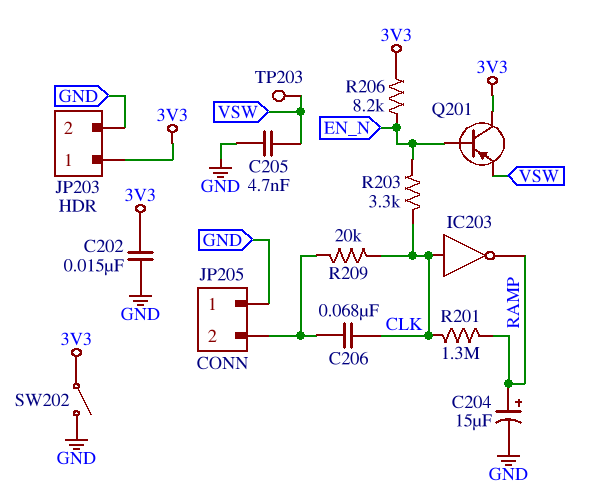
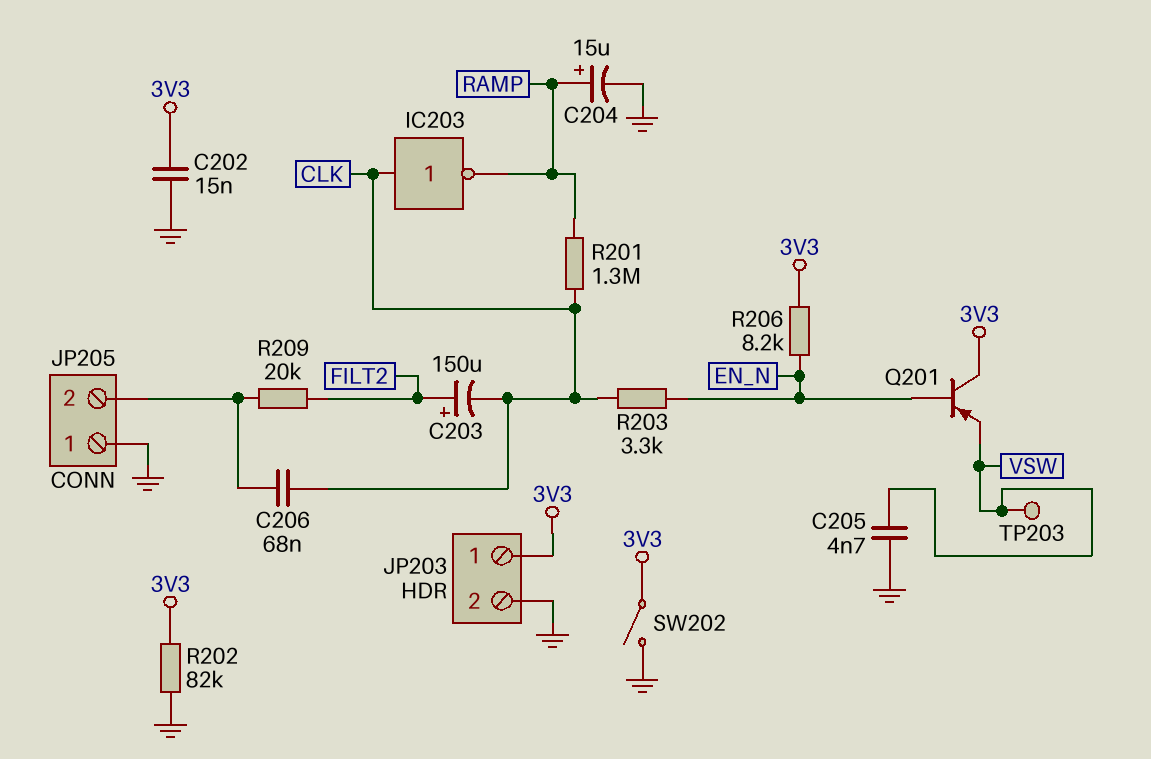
C203: none -> 150uF (plus FILT2, minus CLK)
R202: none -> 82k (3V3, GND)
R209: 20k (CLK, JP205/2) -> 20k (FILT2, JP205/2)

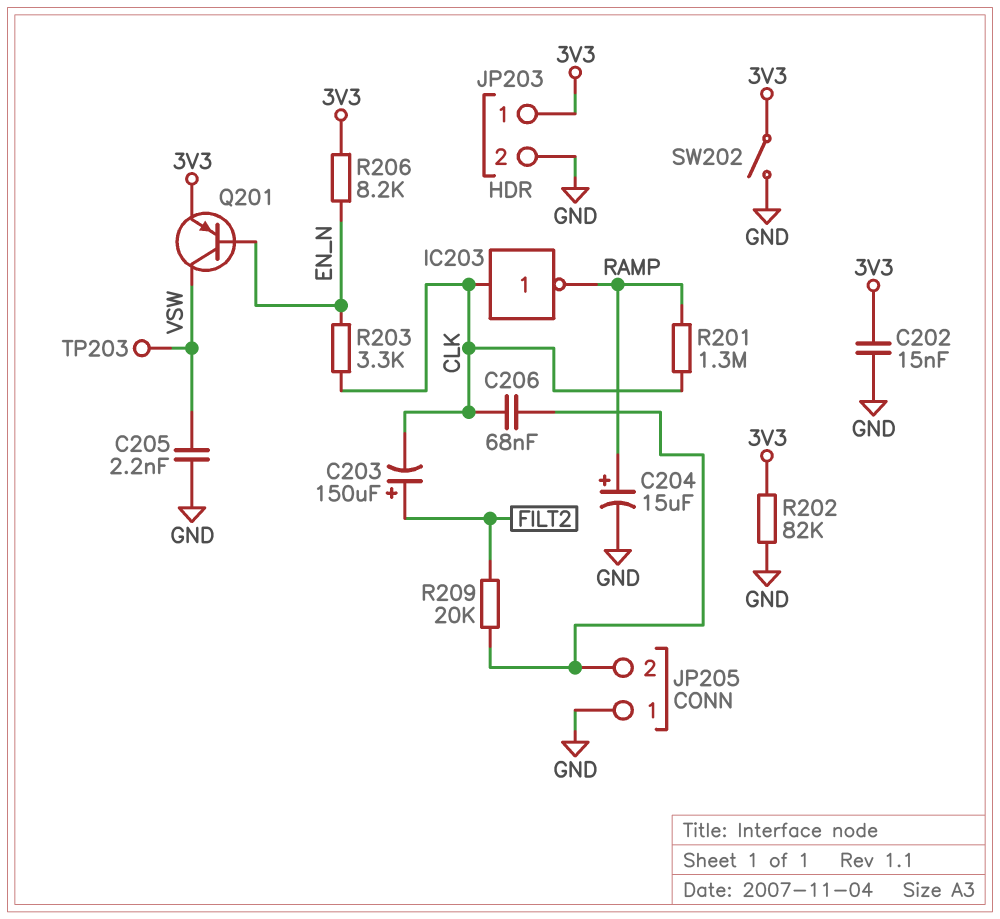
C205: 4.7nF (GND, VSW) -> 2.2nF (GND, VSW)
Q201: PNP (B EN_N, C 3V3, E VSW) -> PNP (B EN_N, C VSW, E 3V3)

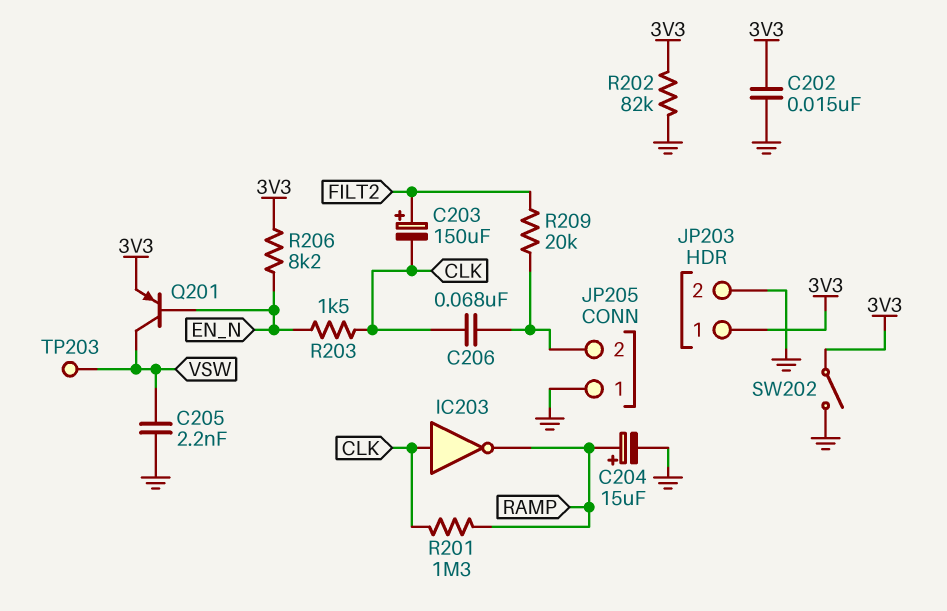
R203: 3.3k (CLK, EN_N) -> 1.5k (CLK, EN_N)

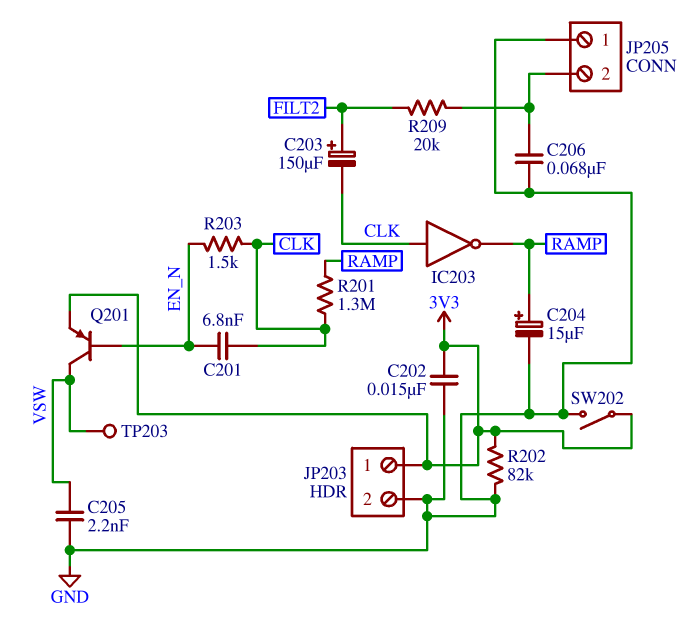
C201: none -> 6.8nF (CLK, EN_N)
C206: 68nF (CLK, JP205/2) -> 68nF (GND, JP205/2)
R206: 8.2k (3V3, EN_N) -> none

